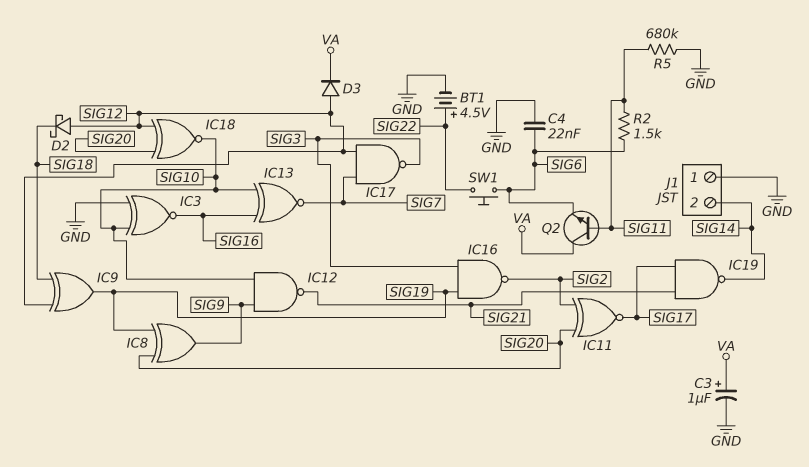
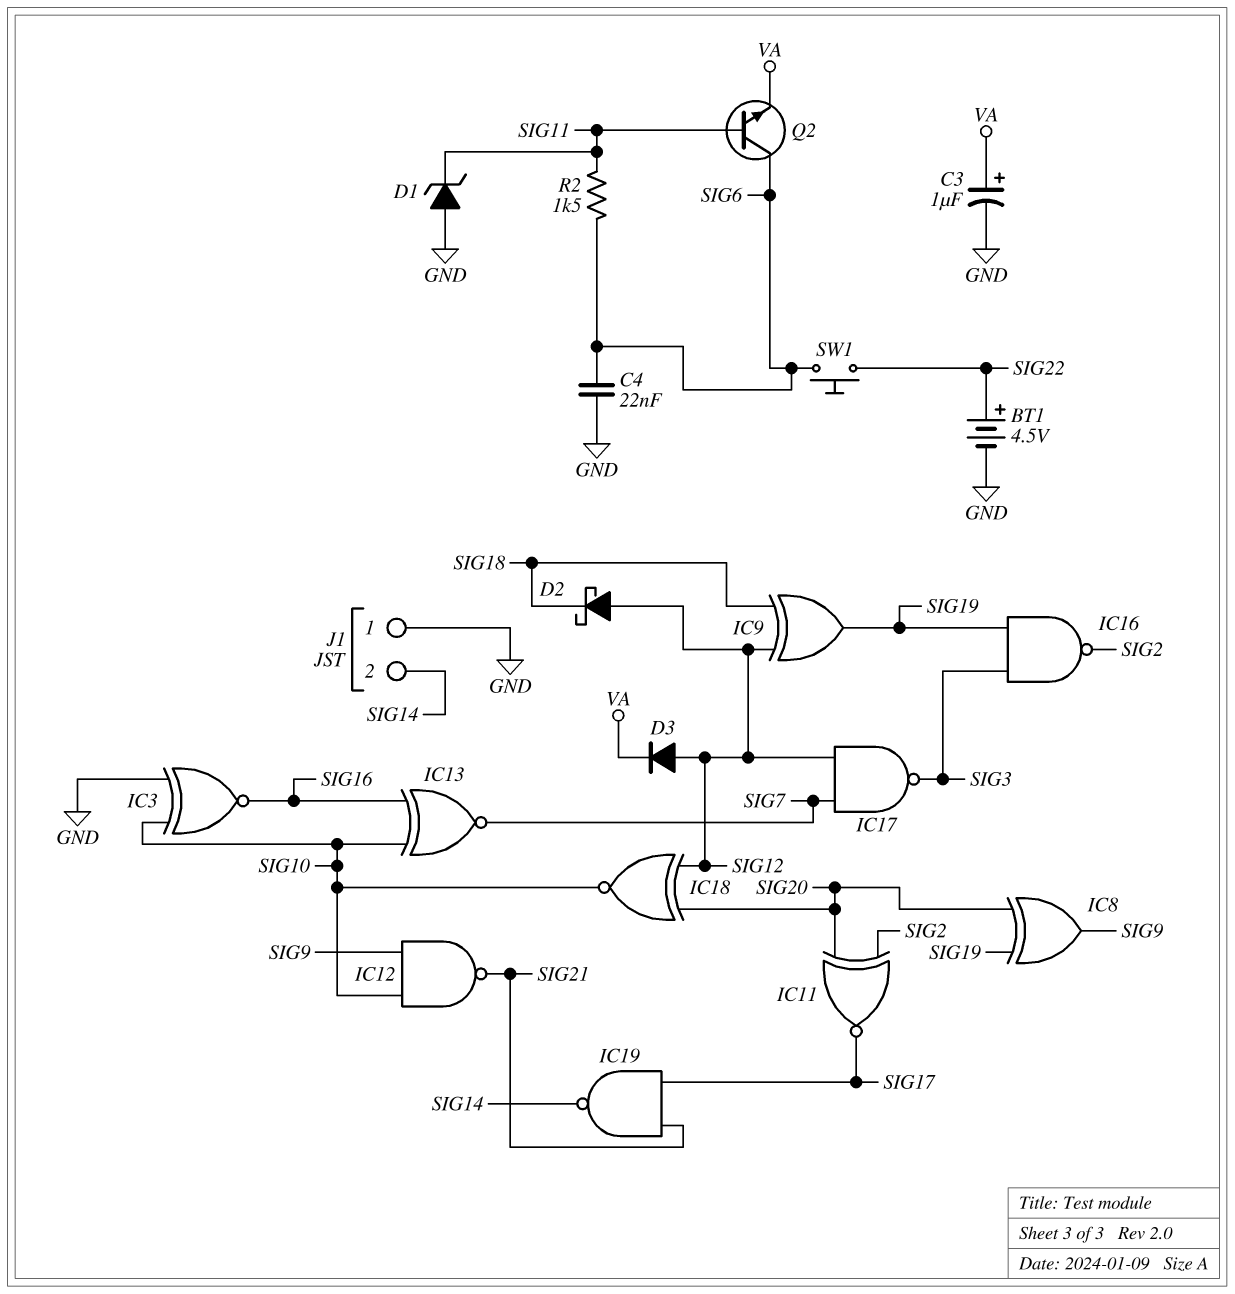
D1: none -> zener (A GND, K SIG11)
Q2: NPN (B SIG11, C VA, E SIG6) -> NPN (B SIG11, C SIG6, E VA)
R5: 680k (GND, SIG11) -> none

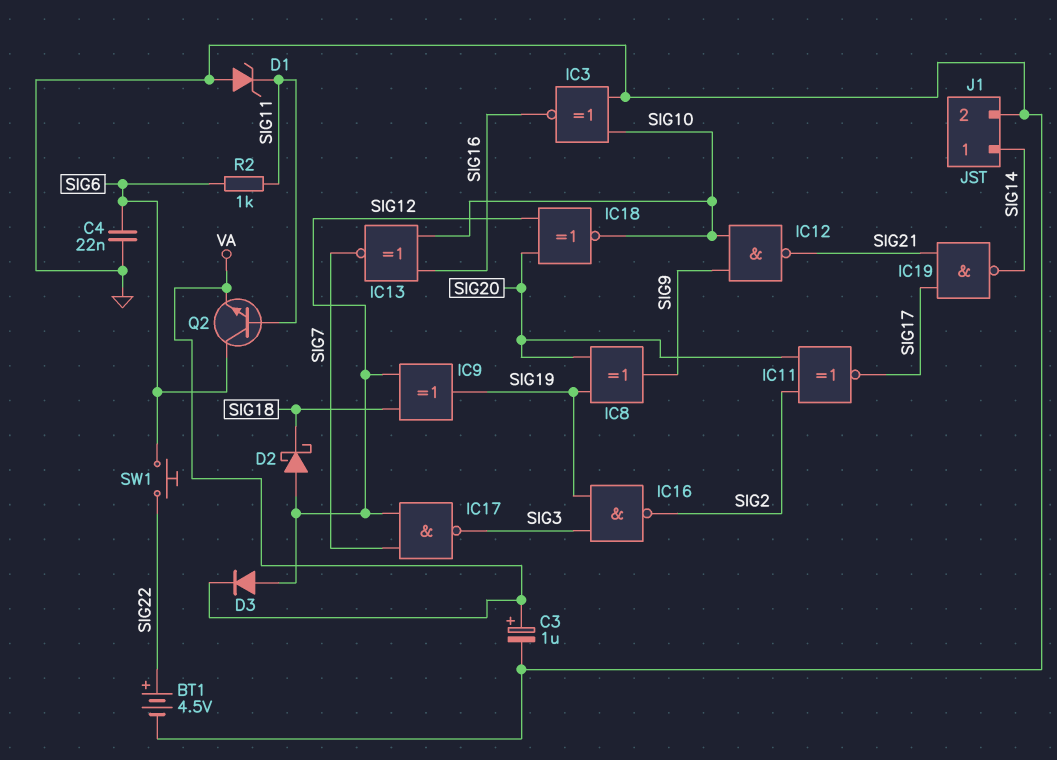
J1 pin 1: GND -> SIG14
J1 pin 2: SIG14 -> GND
R2: 1.5k (SIG6, SIG11) -> 1k (SIG6, SIG11)

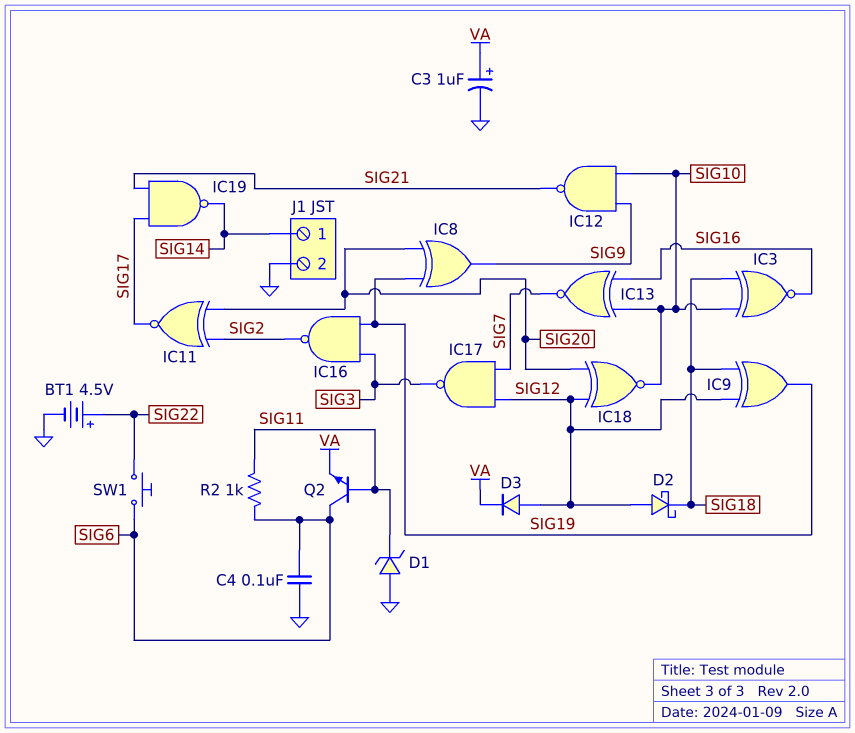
C4: 22nF (GND, SIG6) -> 100nF (GND, SIG6)
IC3: XNOR (in GND, in SIG10, out SIG16) -> XNOR (in SIG10, in SIG18, out SIG16)

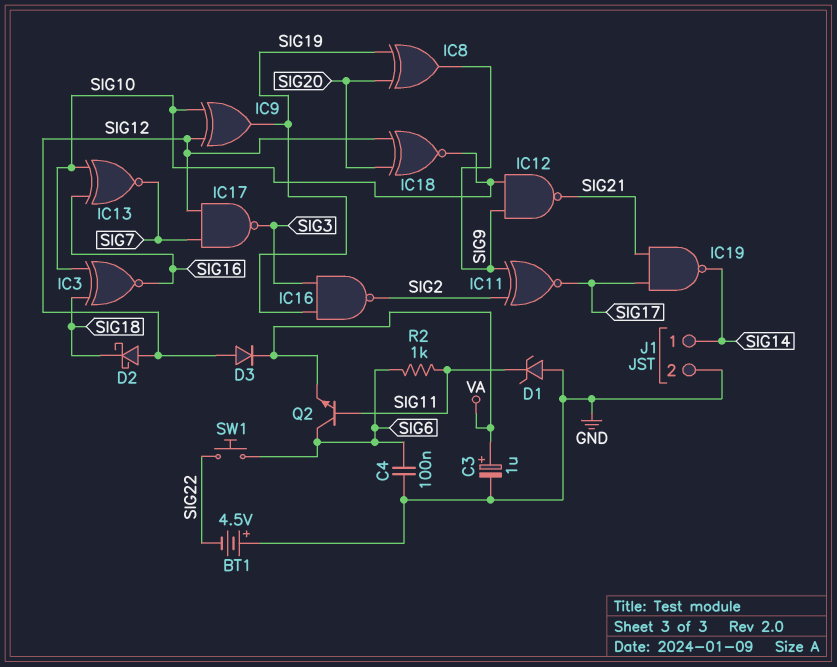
BT1: 4.5V (plus SIG22, minus GND) -> 4.5V (plus GND, minus SIG22)
IC9: XOR (in SIG12, in SIG18, out SIG19) -> XOR (in SIG10, in SIG12, out SIG19)
IC11: XNOR (in SIG2, in SIG20, out SIG17) -> XNOR (in SIG2, in SIG9, out SIG17)

